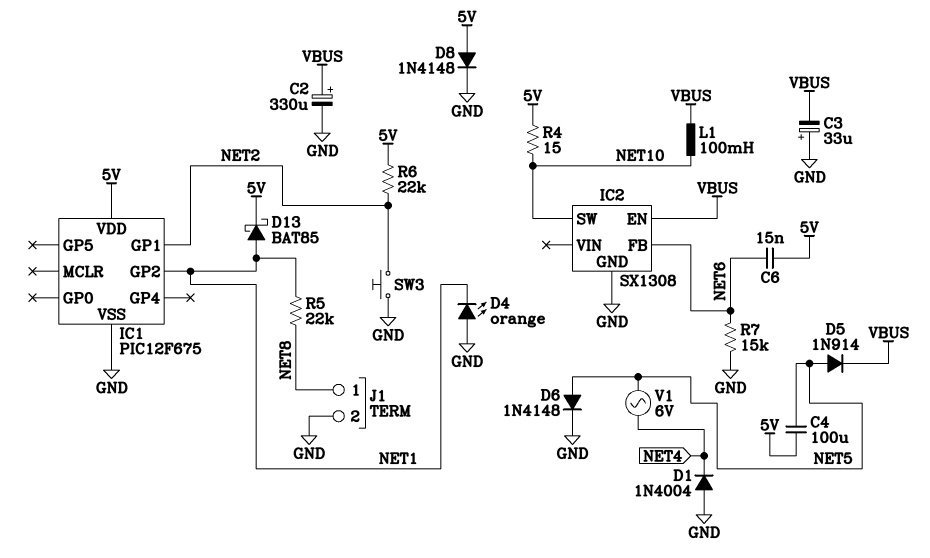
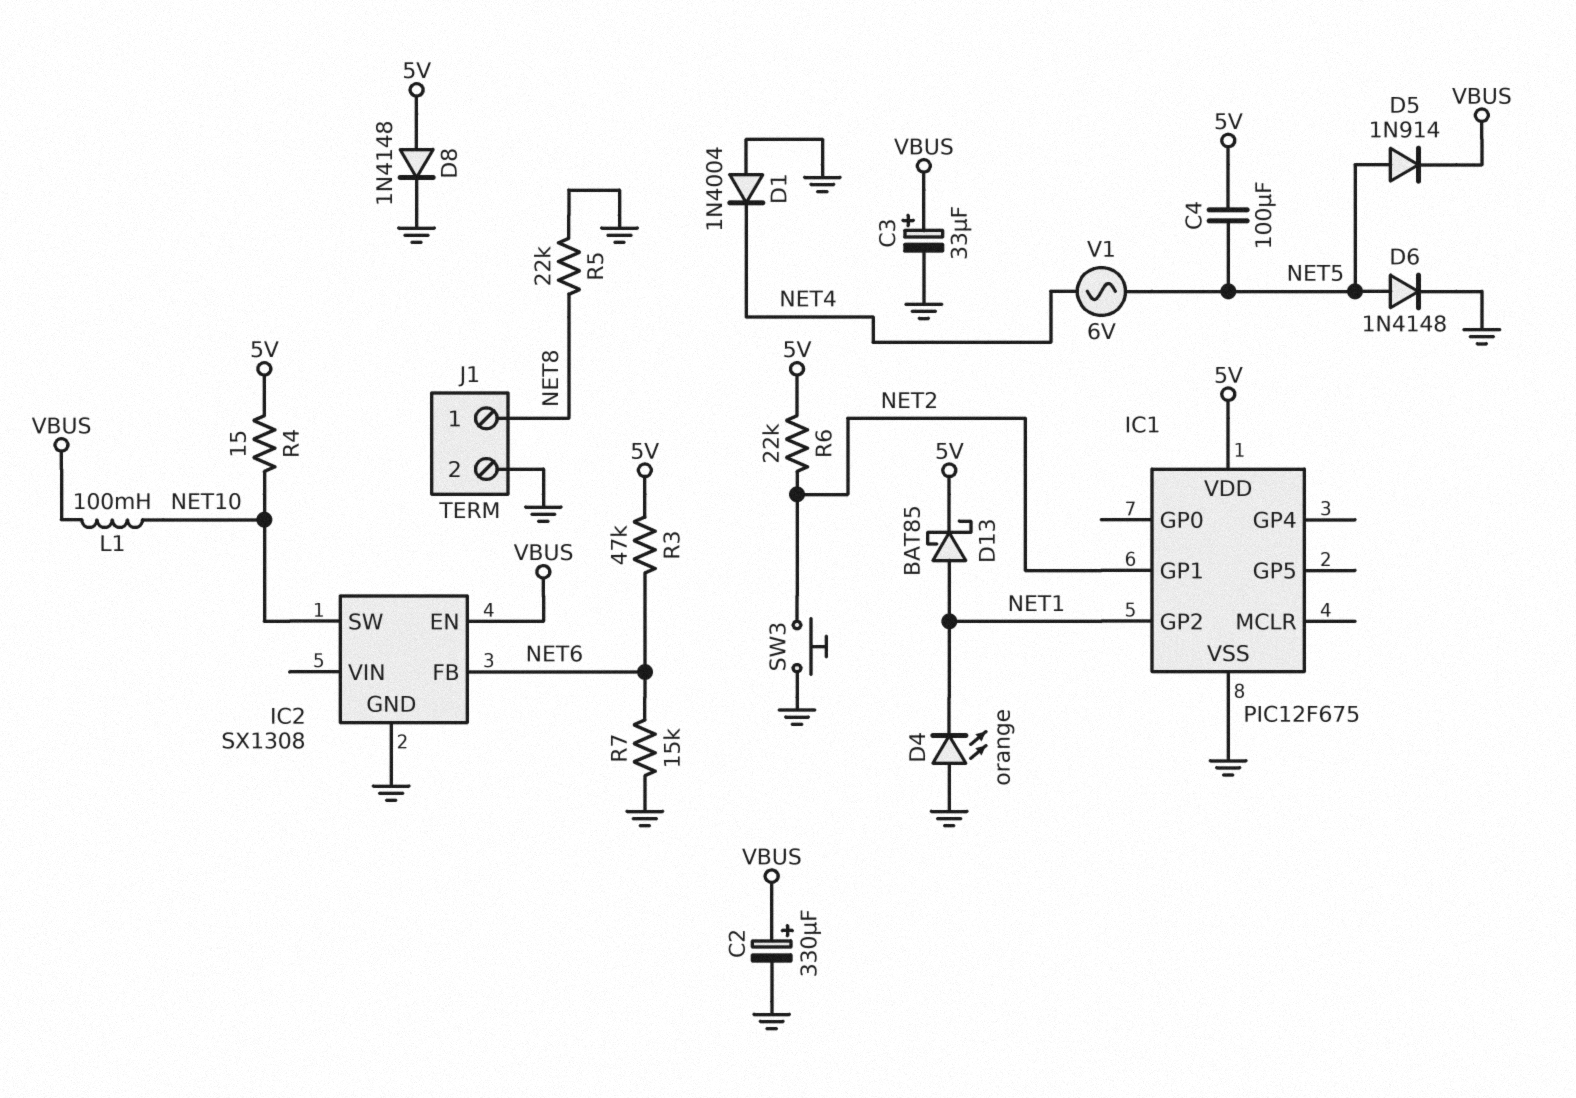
C3: 33uF (plus GND, minus VBUS) -> 33uF (plus VBUS, minus GND)
C6: 15nF (5V, NET6) -> none
R3: none -> 47k (5V, NET6)
R5: 22k (NET1, NET8) -> 22k (GND, NET8)

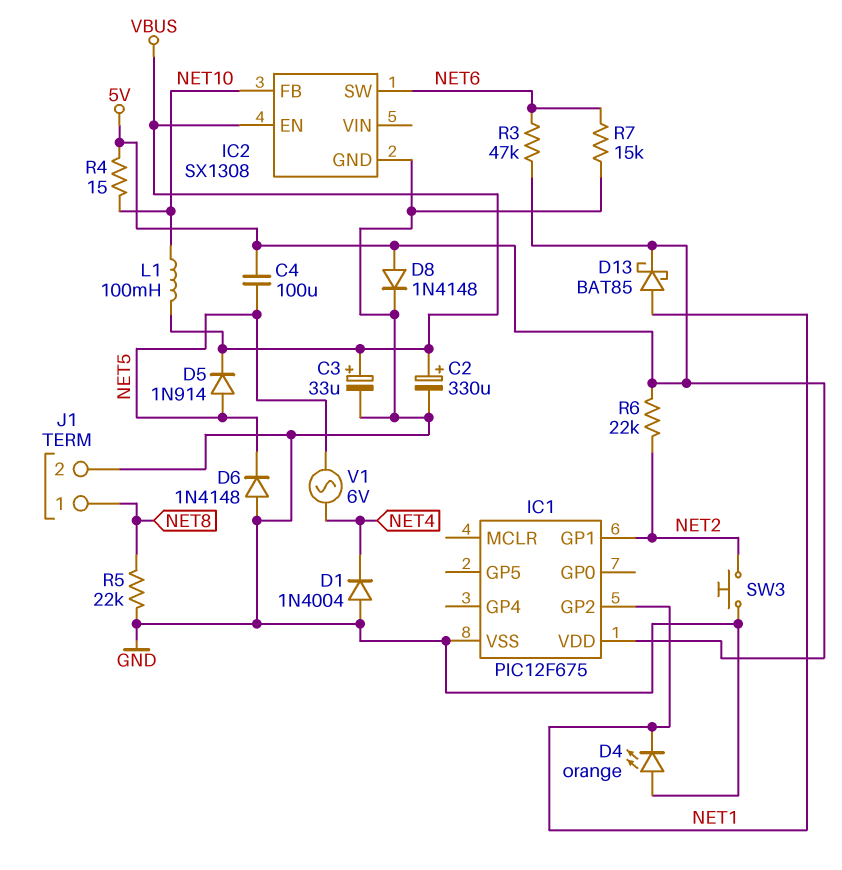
D6: diode 1N4148 (A NET5, K GND) -> diode 1N4148 (A GND, K NET5)
IC2 pin FB: NET6 -> NET10
IC2 pin SW: NET10 -> NET6

